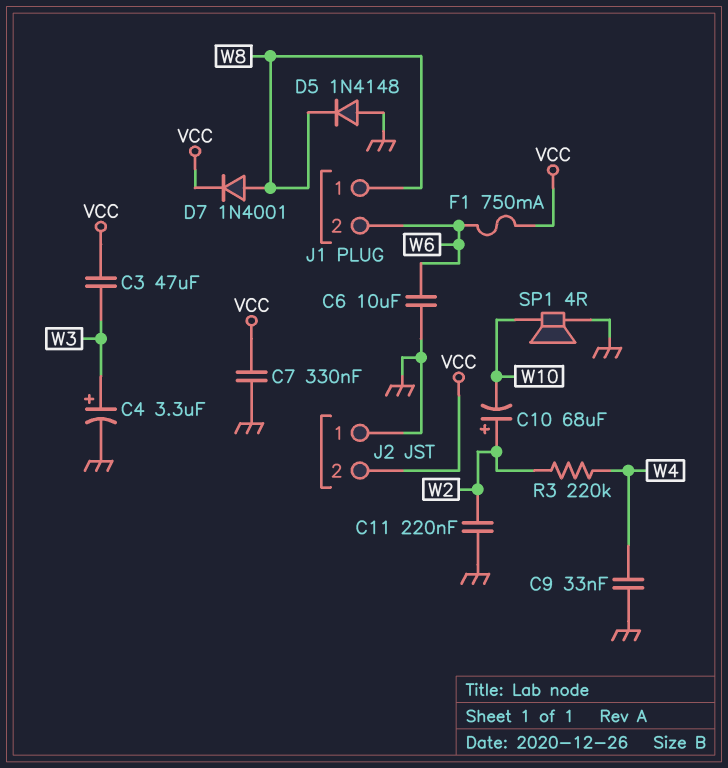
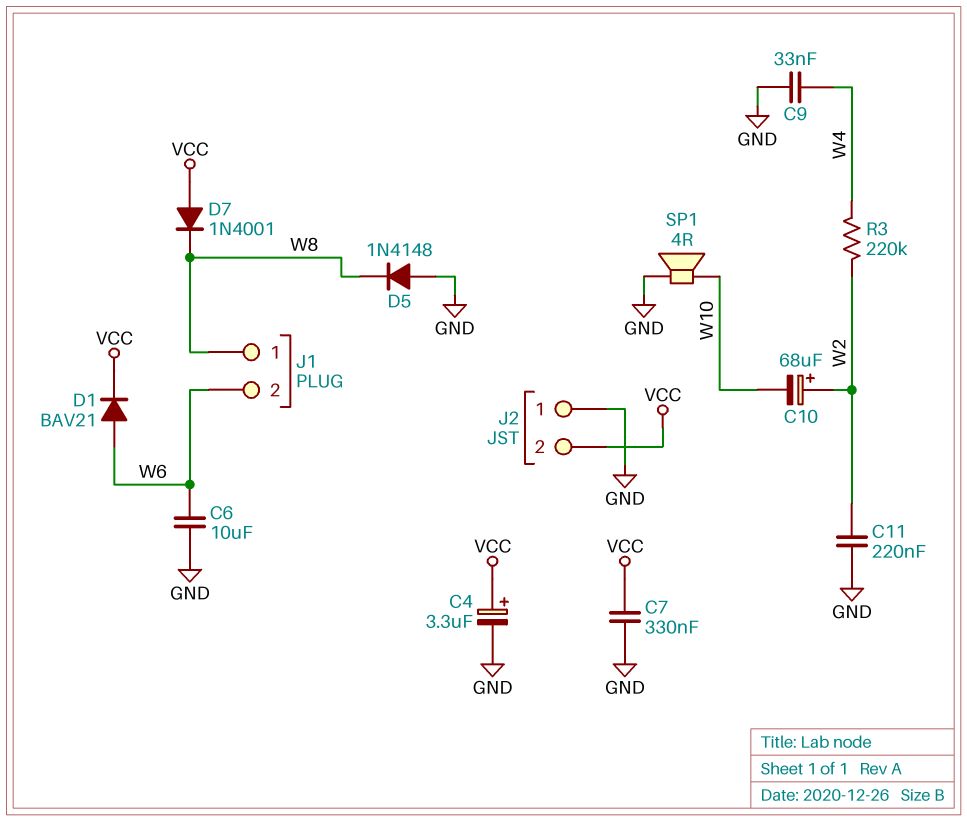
C3: 47uF (VCC, W3) -> none
C4: 3.3uF (plus W3, minus GND) -> 3.3uF (plus VCC, minus GND)
D1: none -> diode BAV21 (A W6, K VCC)
D7: diode 1N4001 (A W8, K VCC) -> diode 1N4001 (A VCC, K W8)
F1: 750mA (VCC, W6) -> none

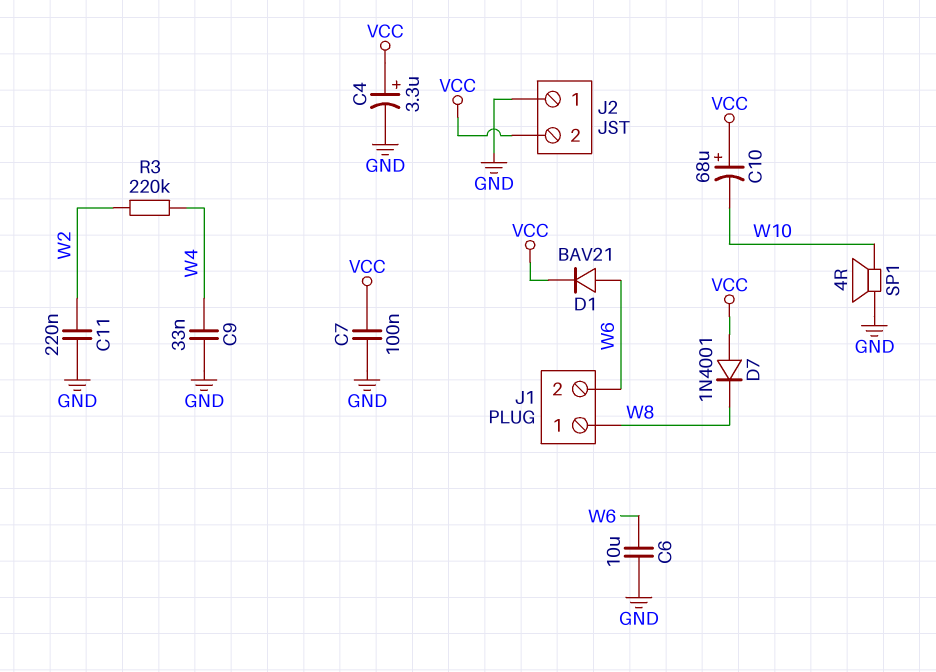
C7: 330nF (GND, VCC) -> 100nF (GND, VCC)
C10: 68uF (plus W2, minus W10) -> 68uF (plus VCC, minus W10)
D5: diode 1N4148 (A GND, K W8) -> none

